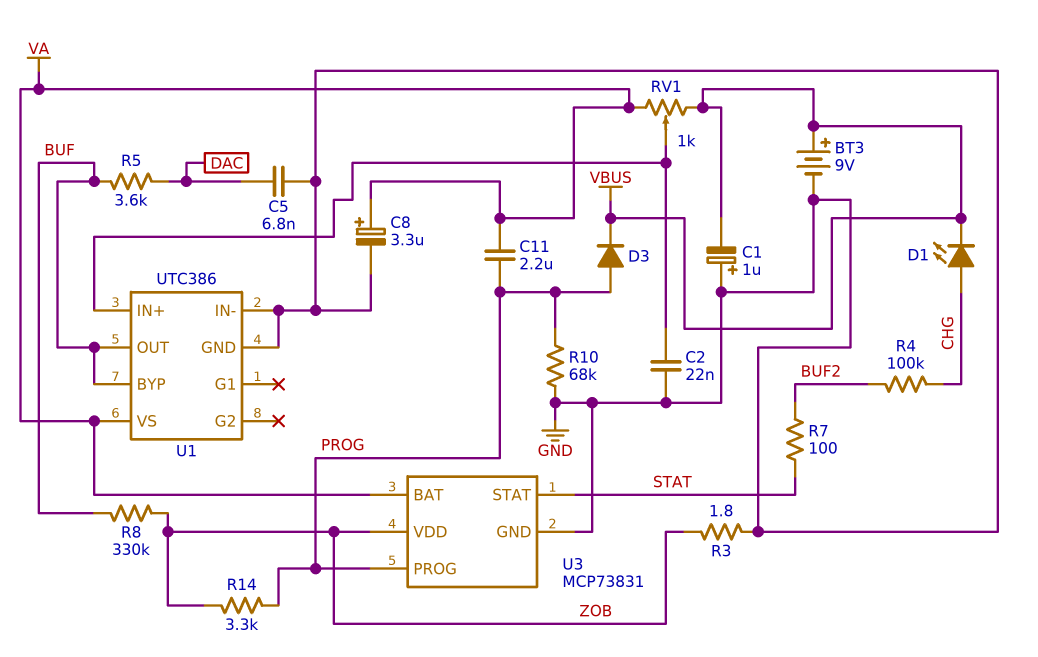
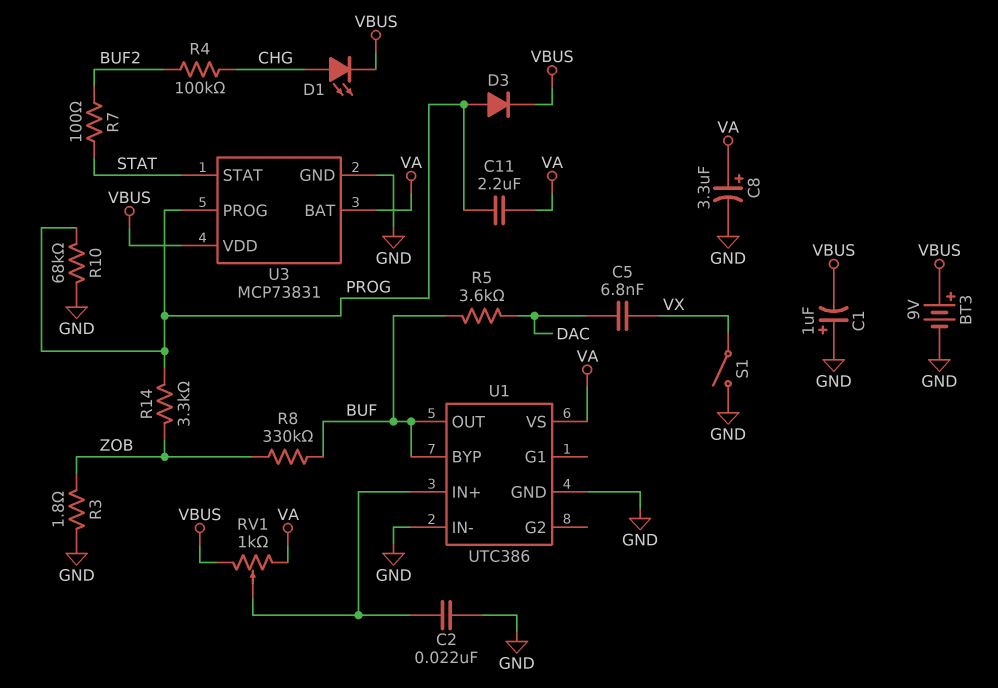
C5: 6.8nF (DAC, GND) -> 6.8nF (DAC, VX)
S1: none -> switch (GND, VX)
U3 pin VDD: ZOB -> VBUS

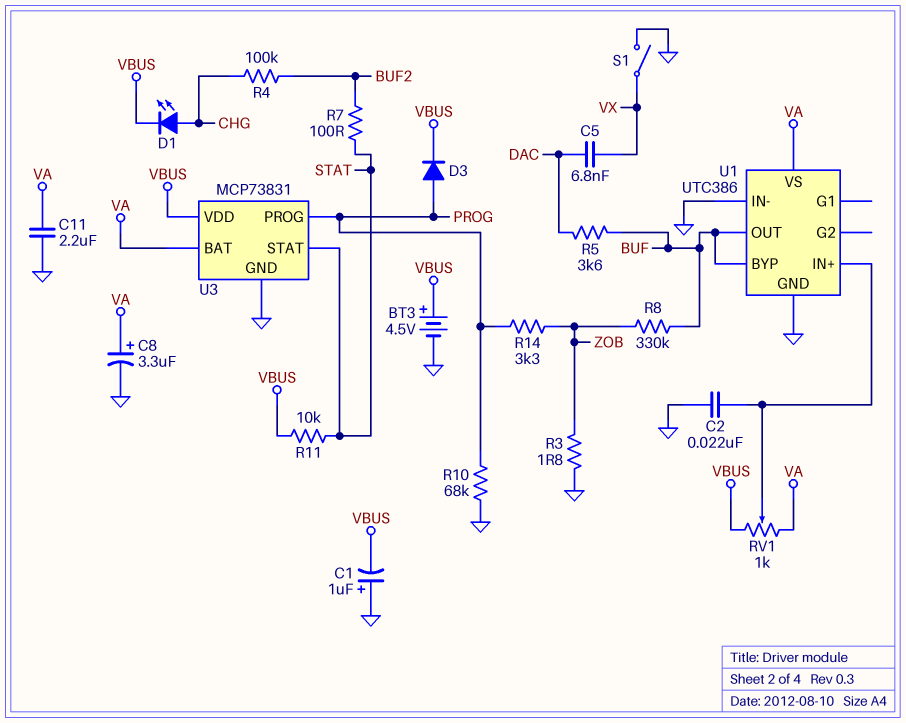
BT3: 9V (plus VBUS, minus GND) -> 4.5V (plus VBUS, minus GND)
C11: 2.2uF (PROG, VA) -> 2.2uF (GND, VA)
R11: none -> 10k (STAT, VBUS)

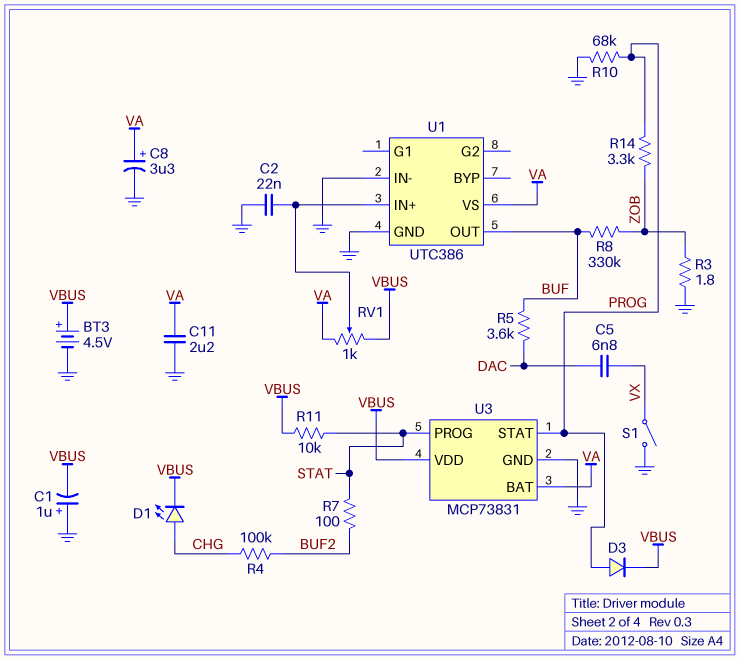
U1 pin BYP: BUF -> none
U3 pin PROG: PROG -> STAT
U3 pin STAT: STAT -> PROG

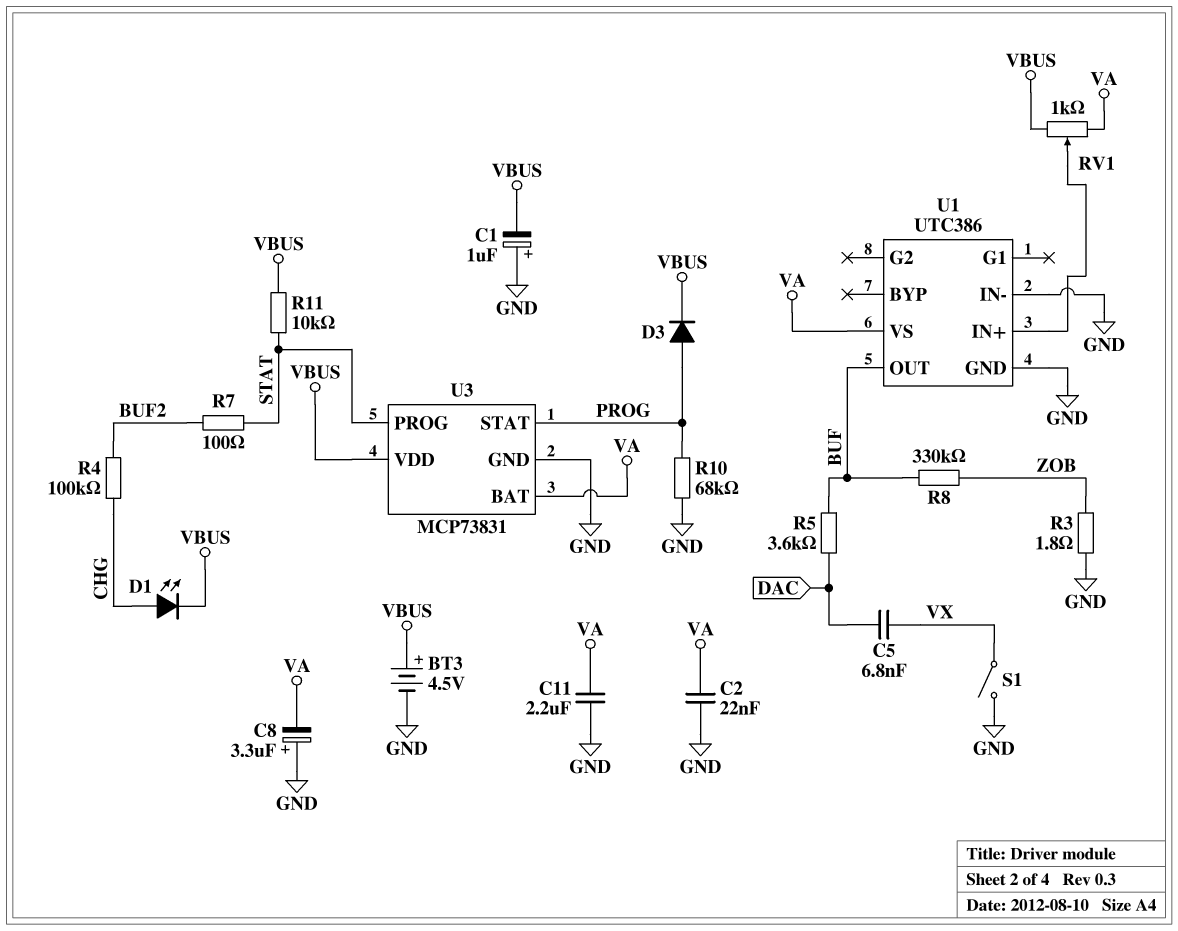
C2: 22nF (GND, U1/IN+) -> 22nF (GND, VA)
C8: 3.3uF (plus VA, minus GND) -> 3.3uF (plus GND, minus VA)
R14: 3.3k (PROG, ZOB) -> none

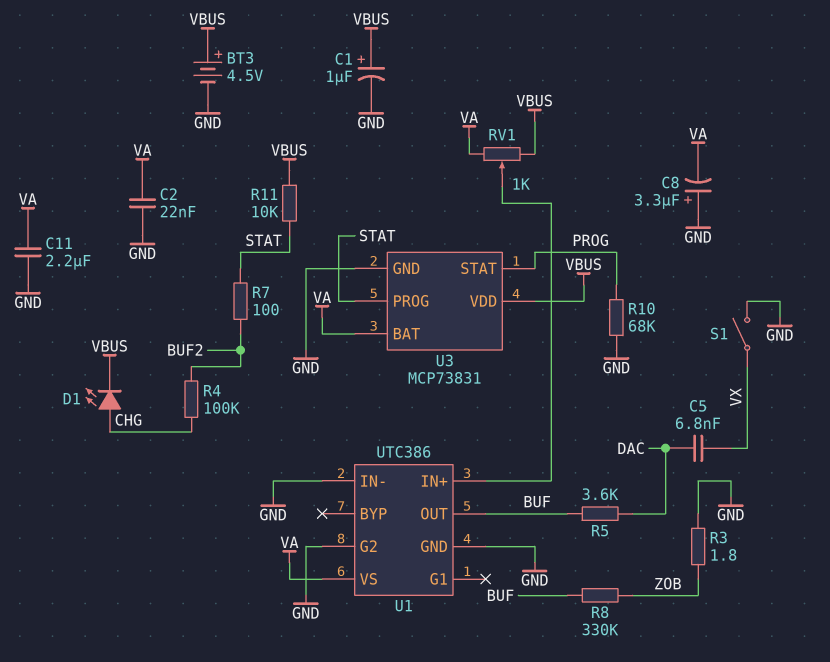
C1: 1uF (plus GND, minus VBUS) -> 1uF (plus VBUS, minus GND)
D3: diode (A PROG, K VBUS) -> none
U1 pin G2: none -> GND

